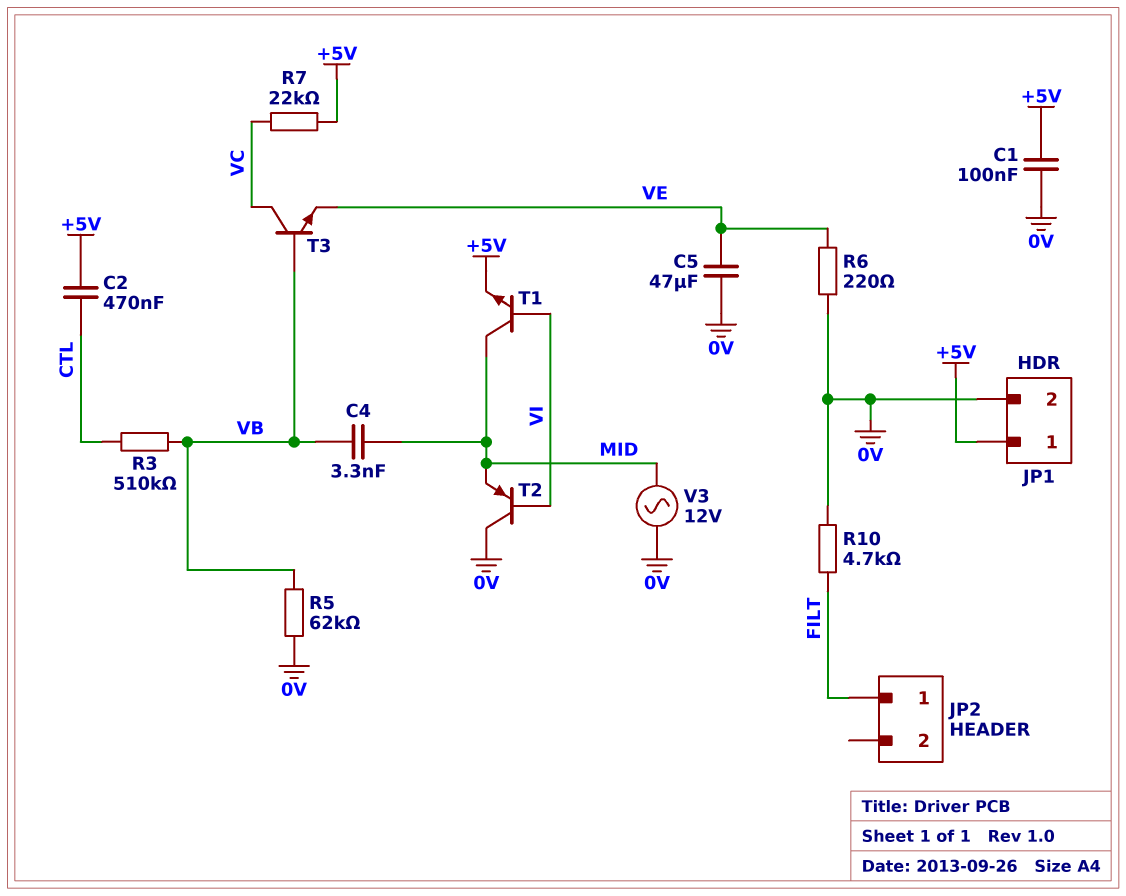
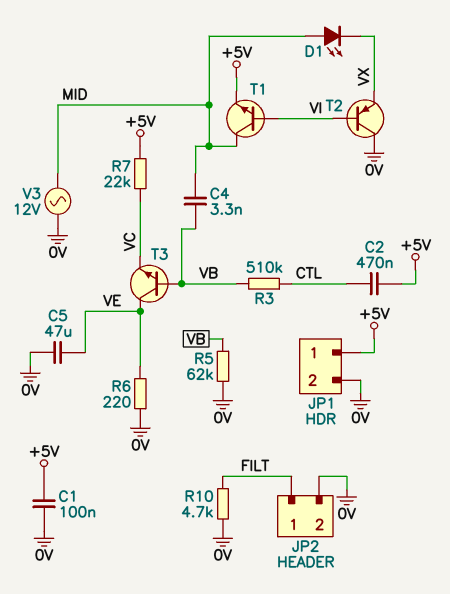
D1: none -> LED (A MID, K VX)
JP2 pin 2: none -> 0V
T2: PNP (B VI, C 0V, E MID) -> PNP (B VI, C 0V, E VX)
T3: NPN (B VB, C VC, E VE) -> NPN (B VB, C VE, E VC)

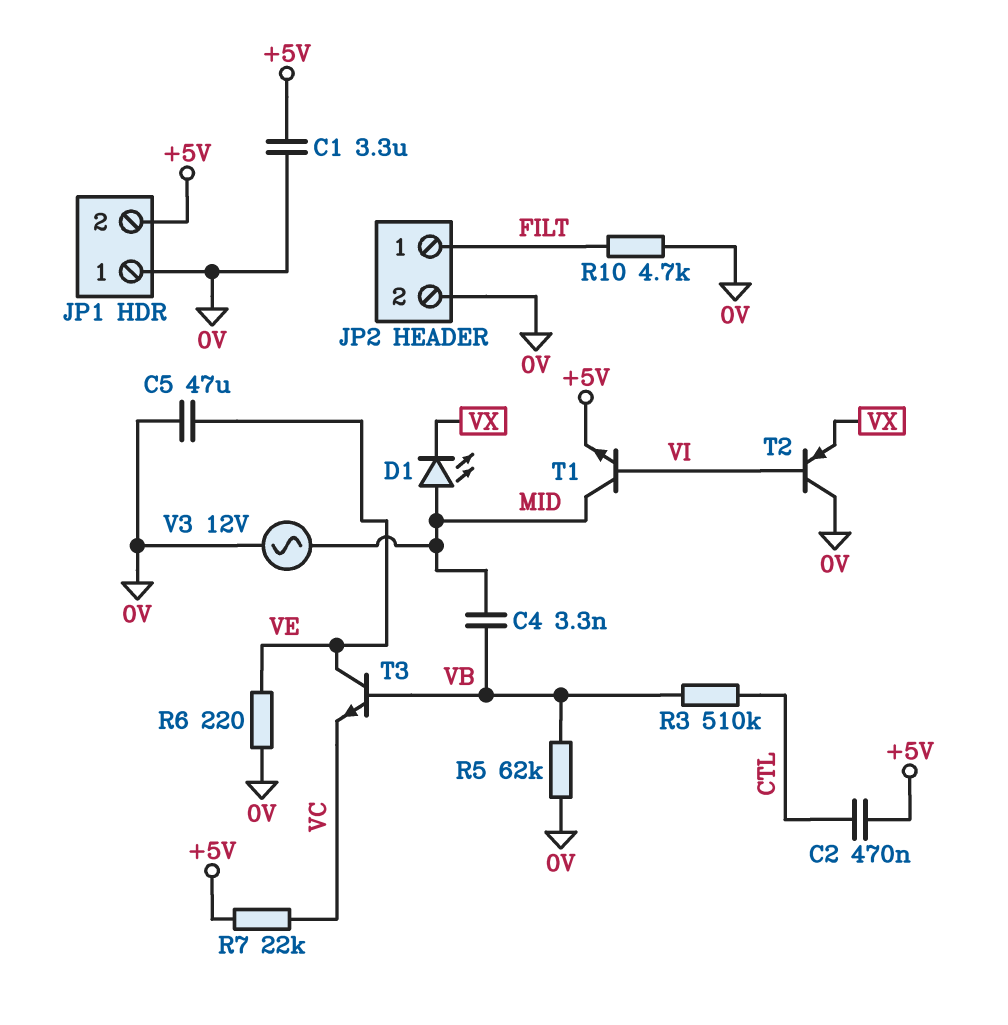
C1: 100nF (+5V, 0V) -> 3.3uF (+5V, 0V)
JP1 pin 1: +5V -> 0V
JP1 pin 2: 0V -> +5V

